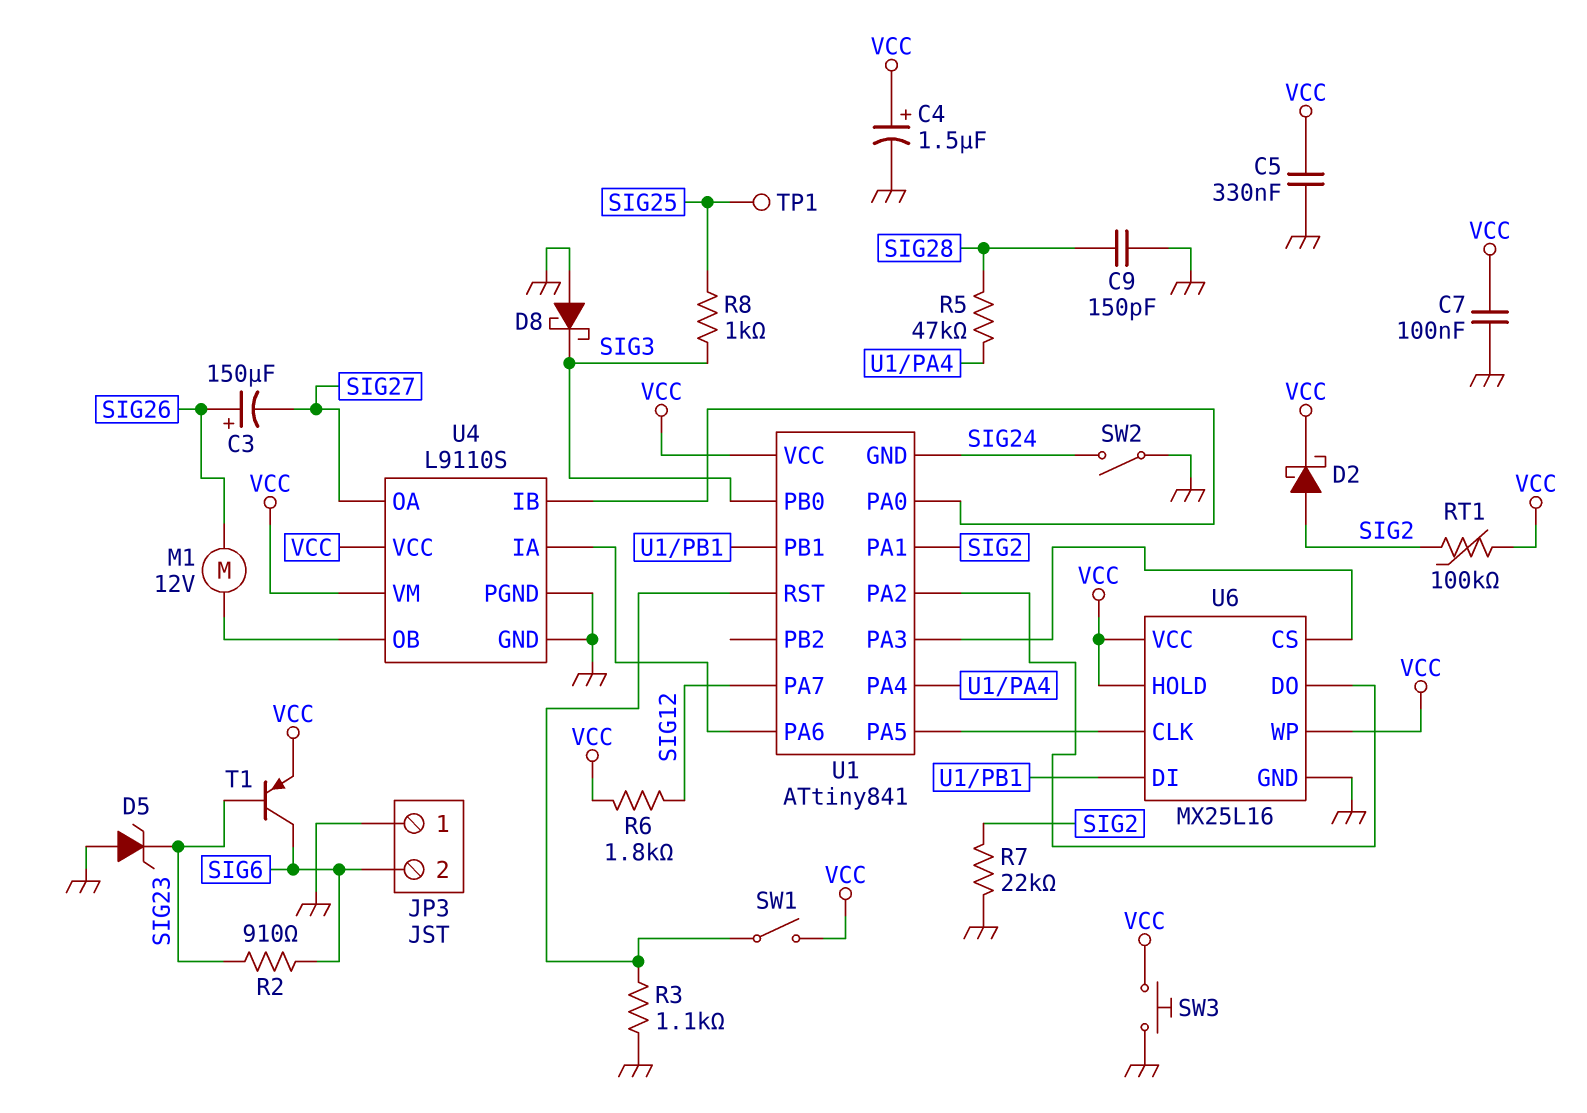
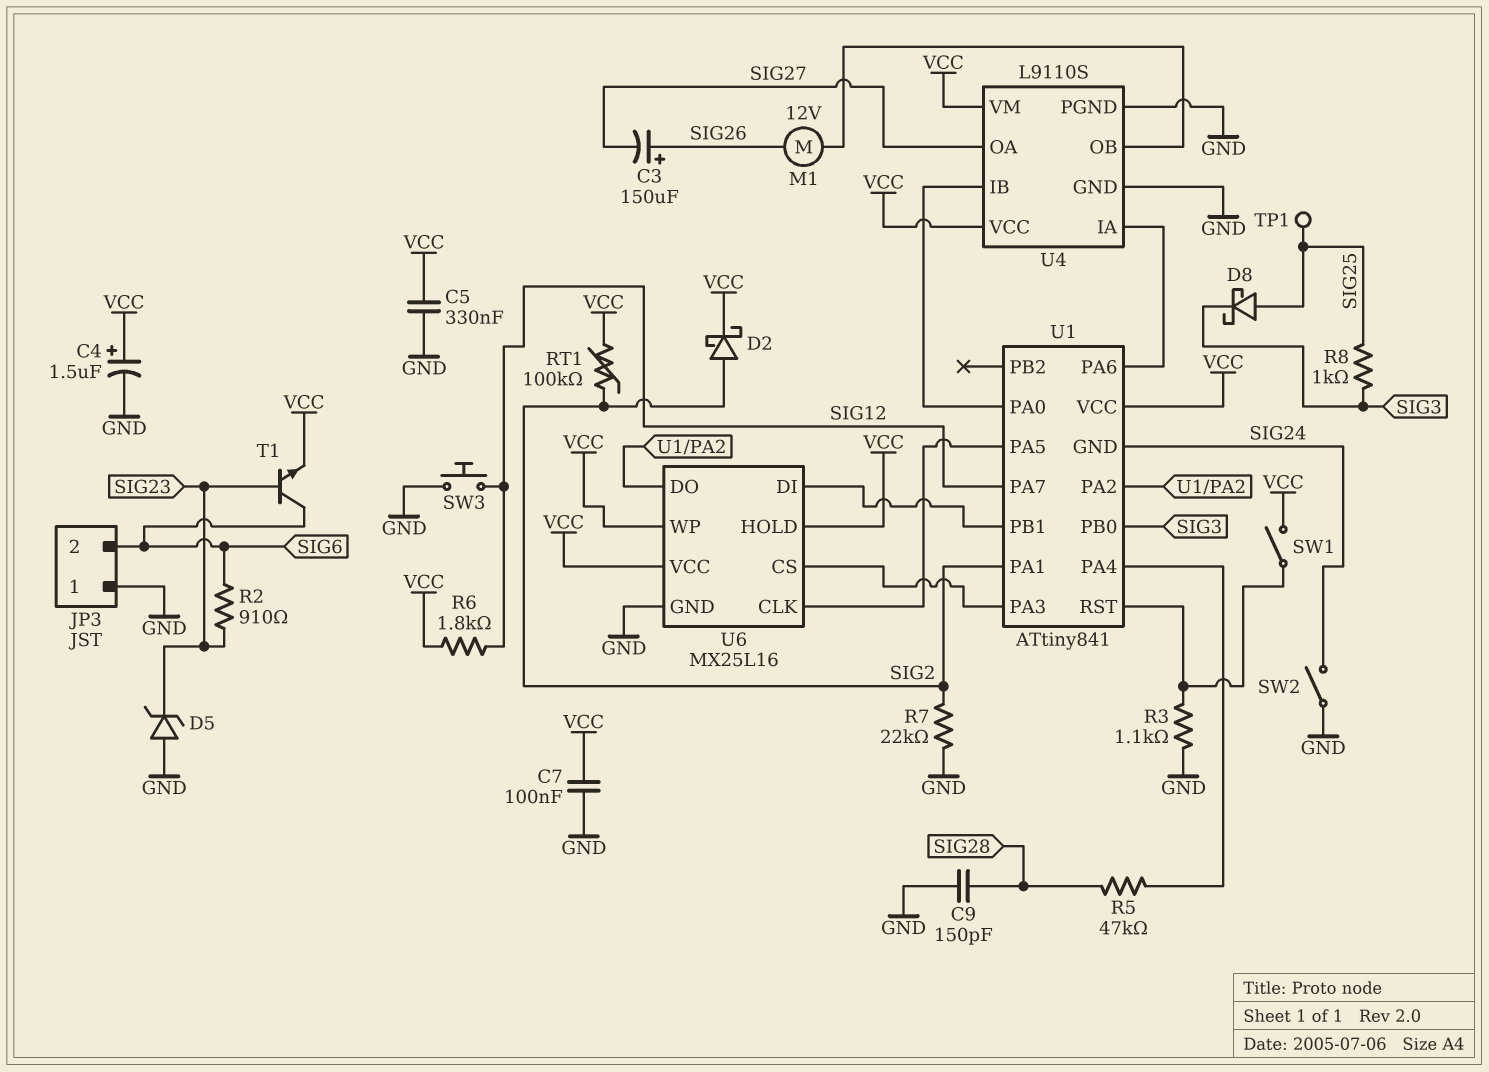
D8: schottky (A GND, K SIG3) -> schottky (A SIG25, K SIG3)
SW3: button (GND, VCC) -> button (GND, SIG12)
T1: PNP (B SIG23, C SIG6, E VCC) -> NPN (B SIG23, C SIG6, E VCC)

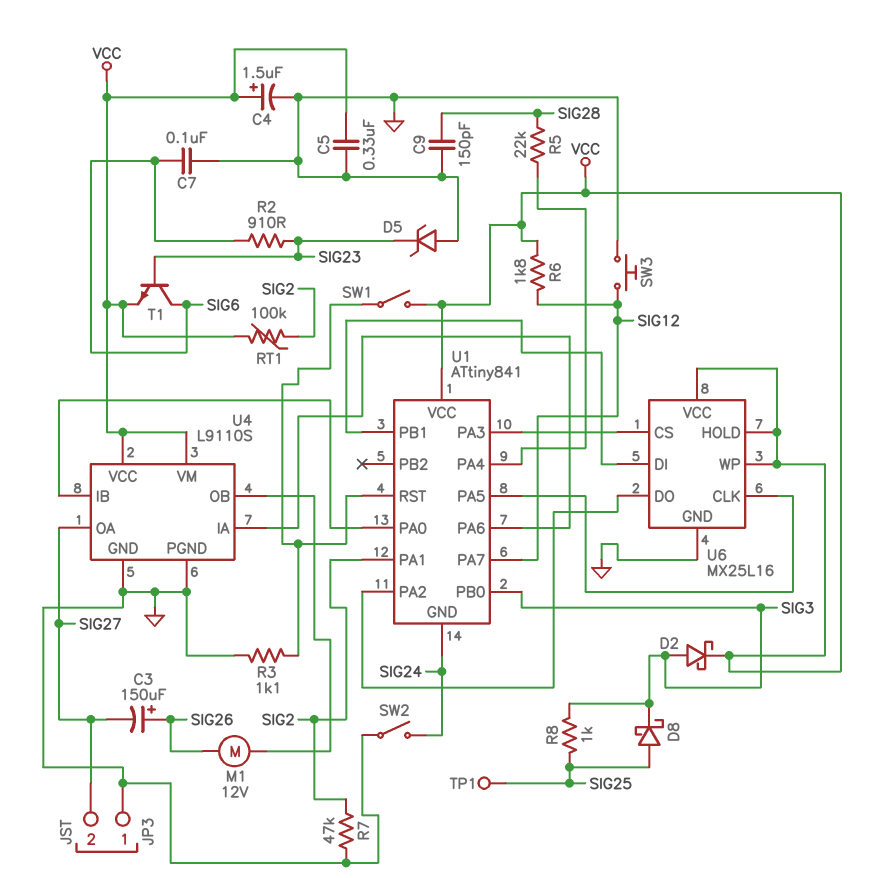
C7: 100nF (GND, VCC) -> 100nF (GND, SIG6)
D2: schottky (A SIG2, K VCC) -> schottky (A SIG3, K VCC)
JP3 pin 2: SIG6 -> SIG27
R5: 47k (SIG28, U1/PA4) -> 22k (SIG28, U1/PA4)
R7: 22k (GND, SIG2) -> 47k (GND, SIG2)

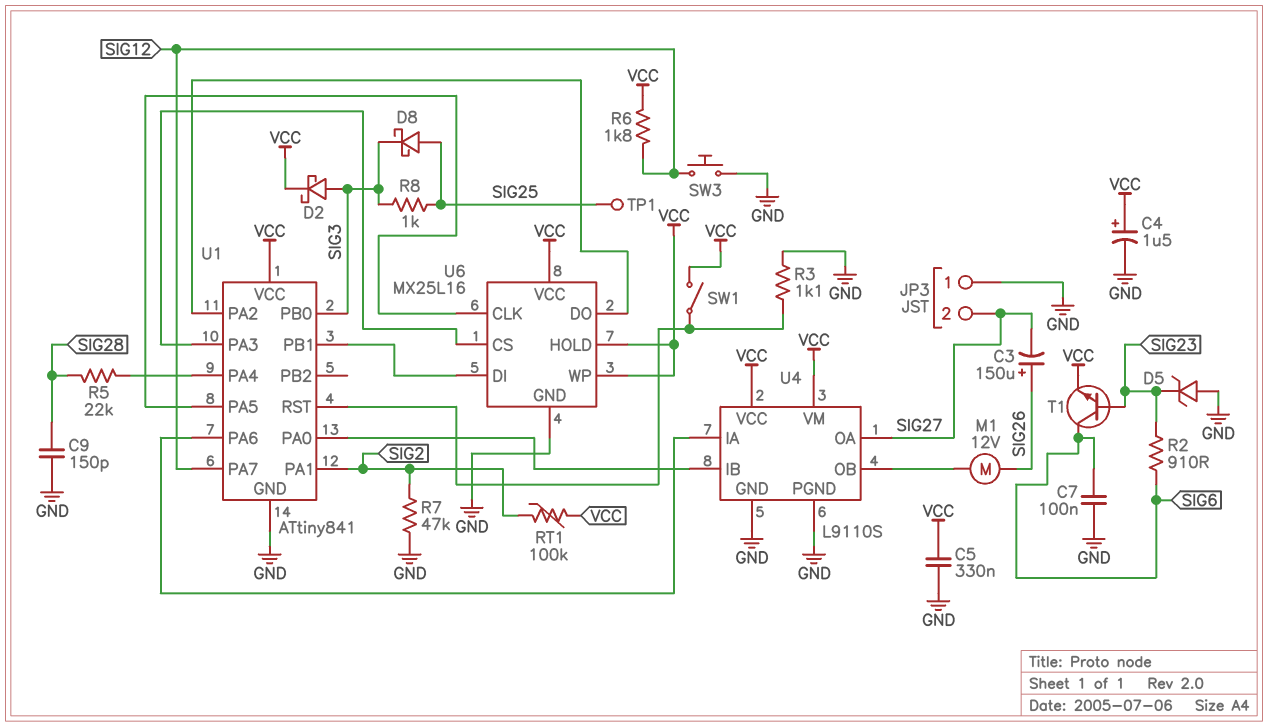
SW2: switch (GND, SIG24) -> none
U1 pin GND: SIG24 -> GND

